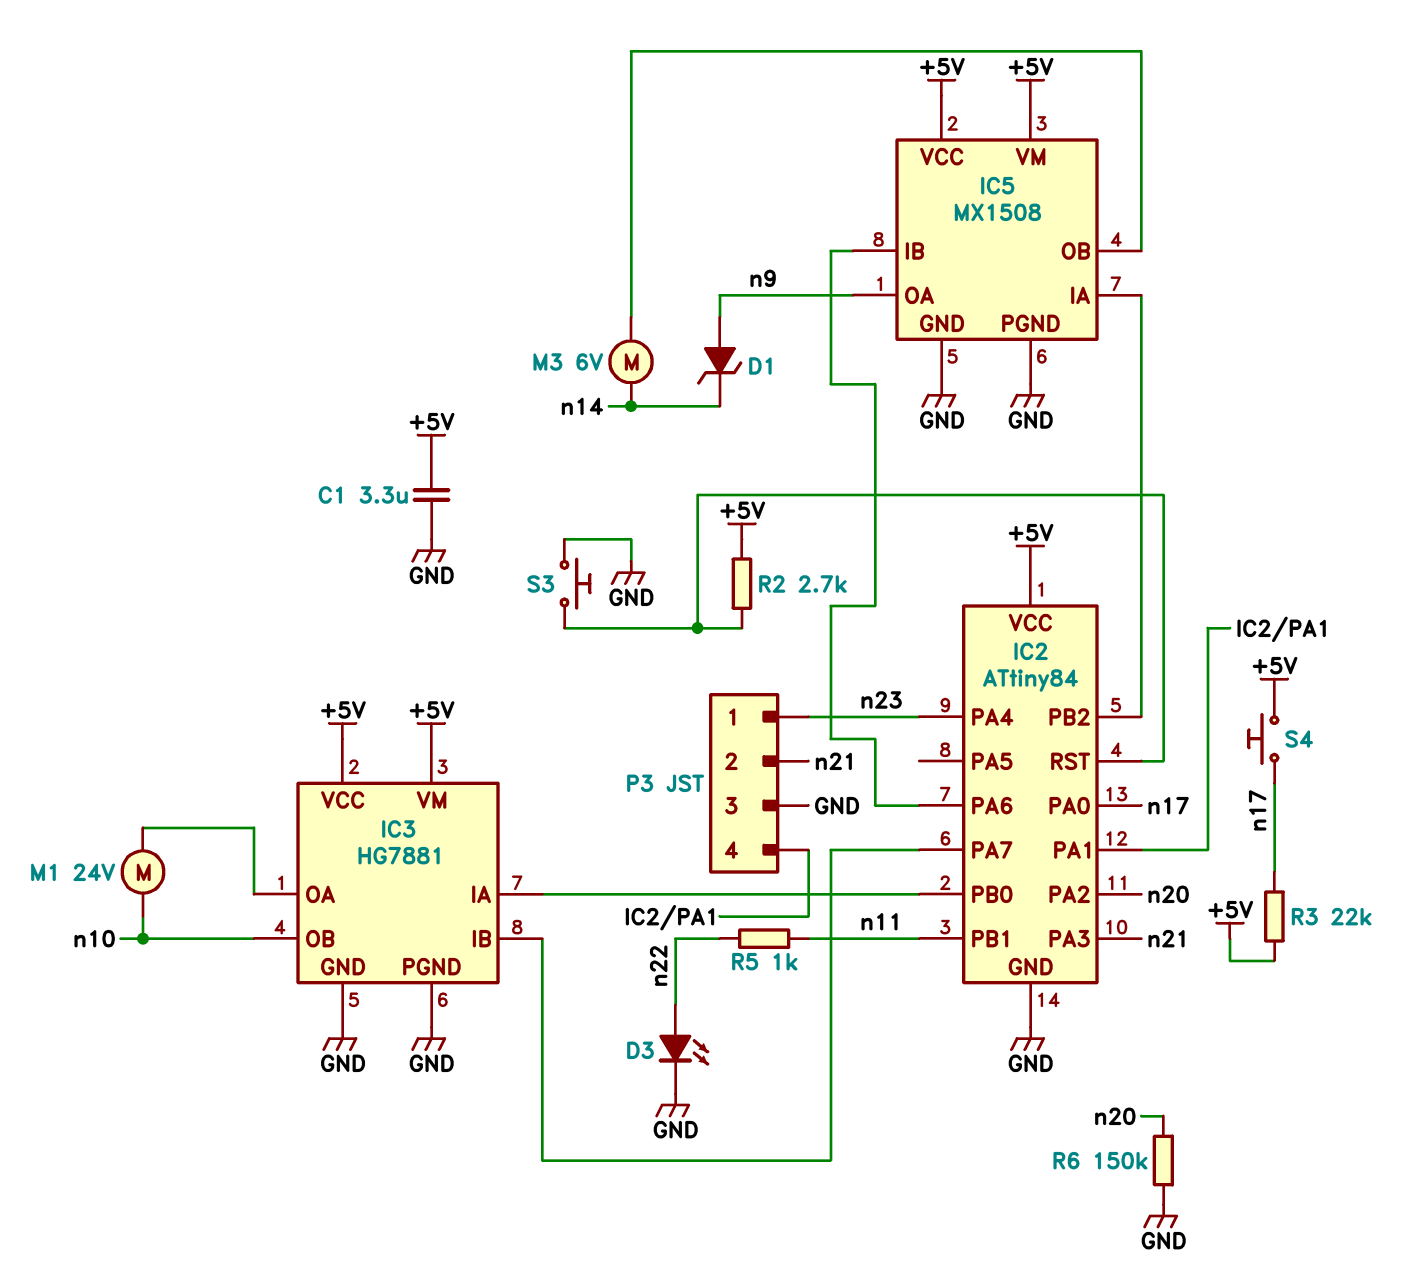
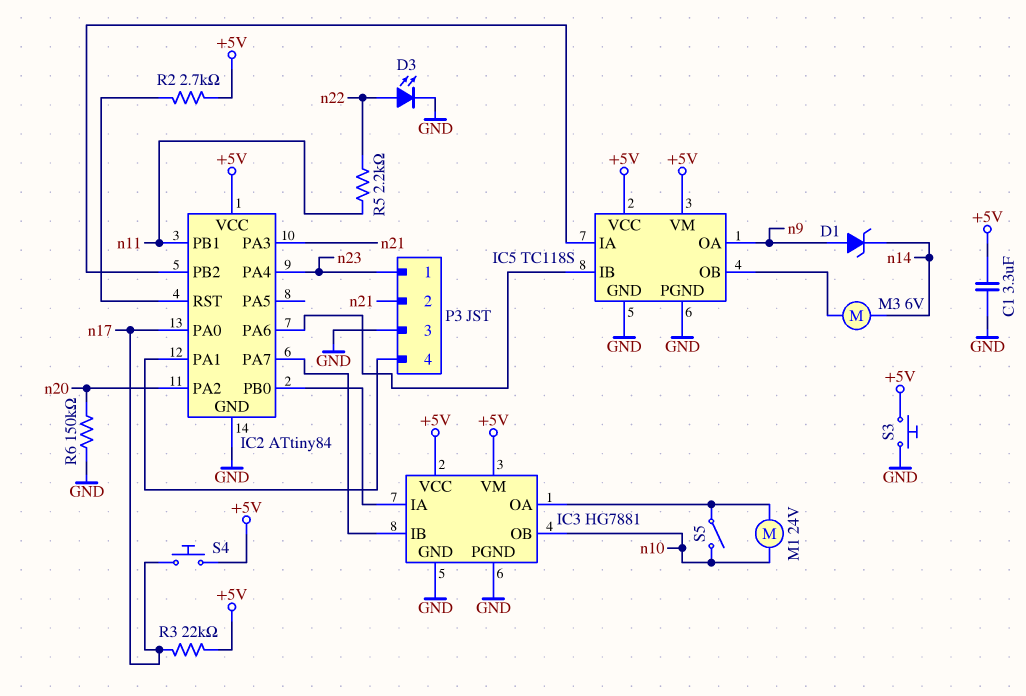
IC5: MX1508 -> TC118S
R5: 1k (n11, n22) -> 2.2k (n11, n22)
S3: button (GND, IC2/RST) -> button (+5V, GND)
S5: none -> switch (IC3/OA, n10)

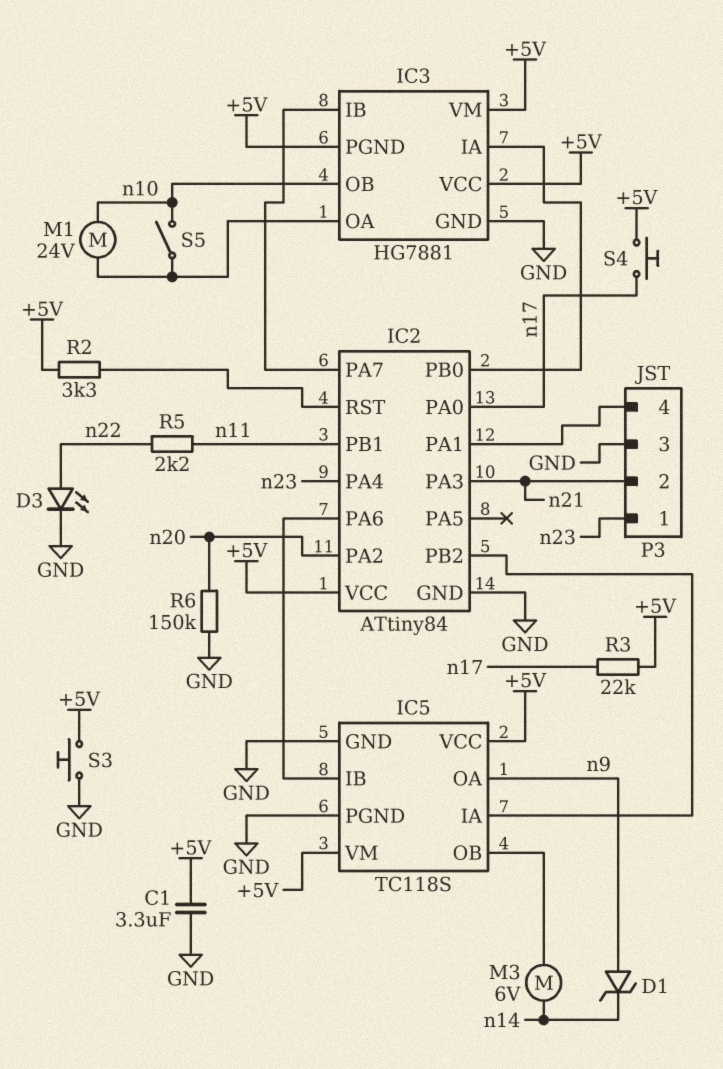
IC3 pin PGND: GND -> +5V
R2: 2.7k (+5V, IC2/RST) -> 3.3k (+5V, IC2/RST)

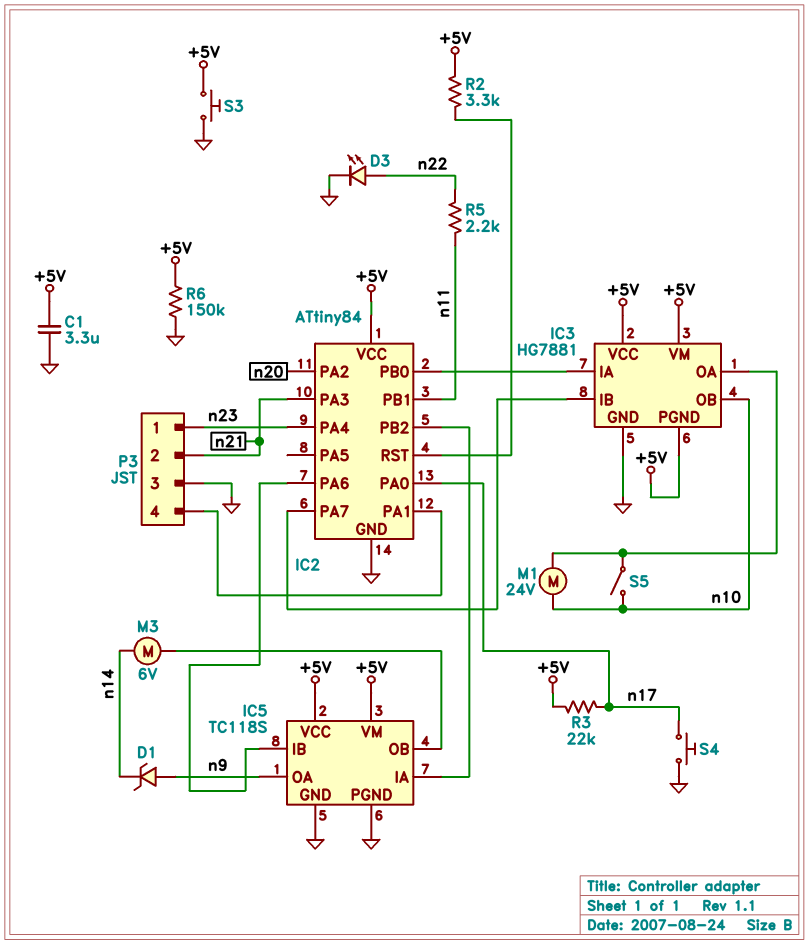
R6: 150k (GND, n20) -> 150k (+5V, GND)
S4: button (+5V, n17) -> button (GND, n17)

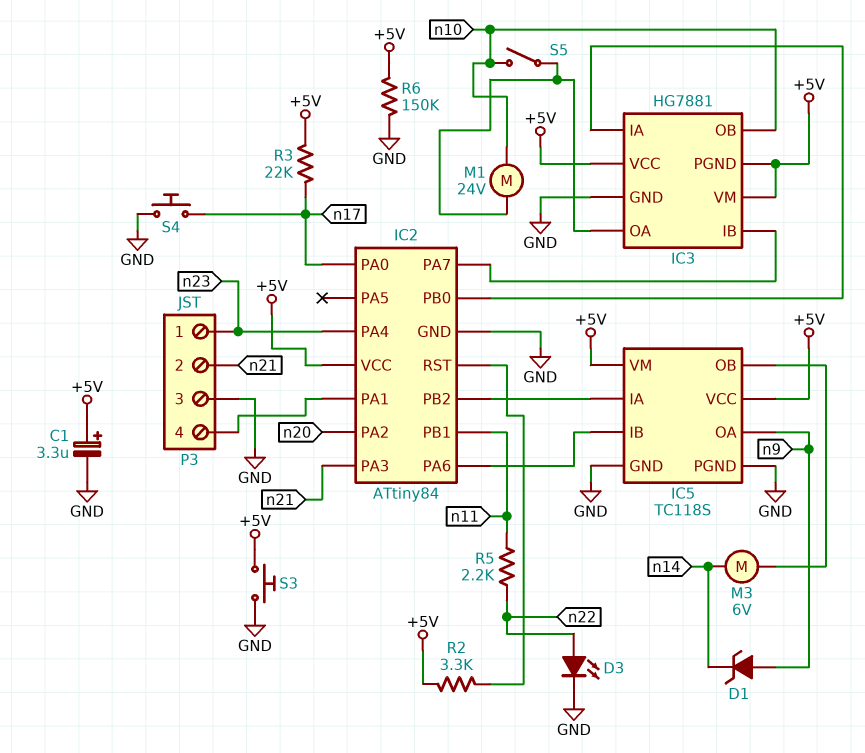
C1: 3.3uF (+5V, GND) -> 3.3uF (plus +5V, minus GND)

